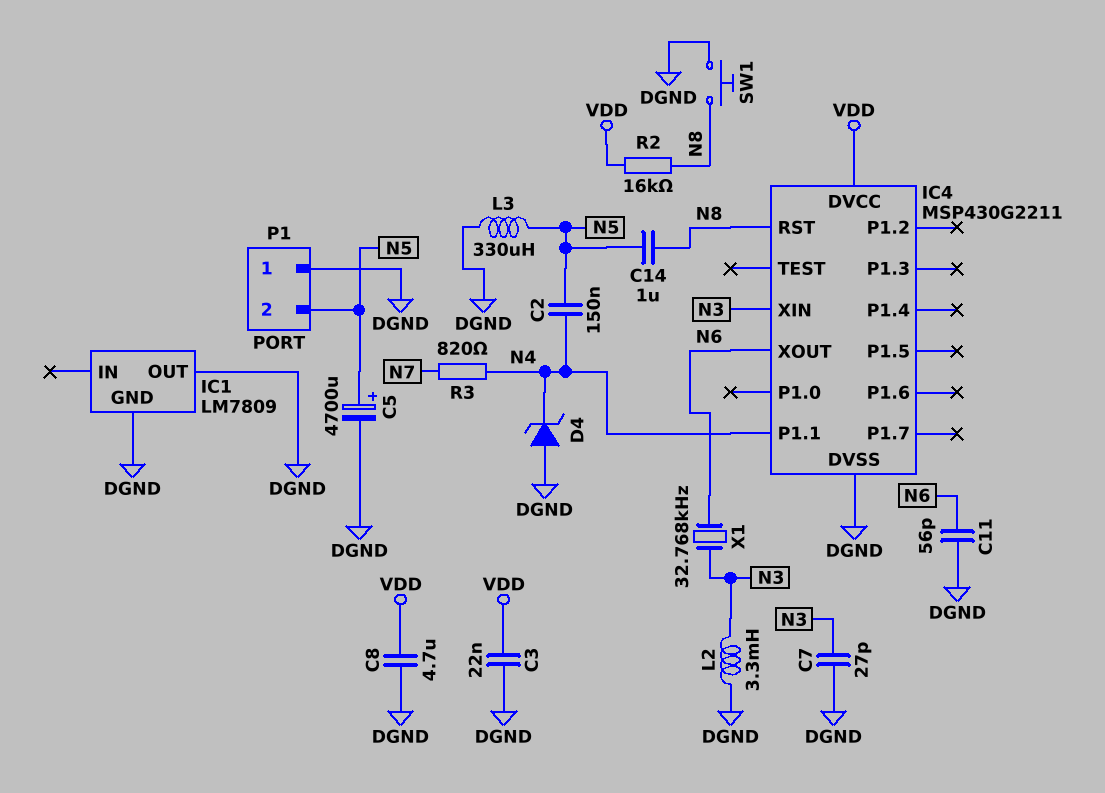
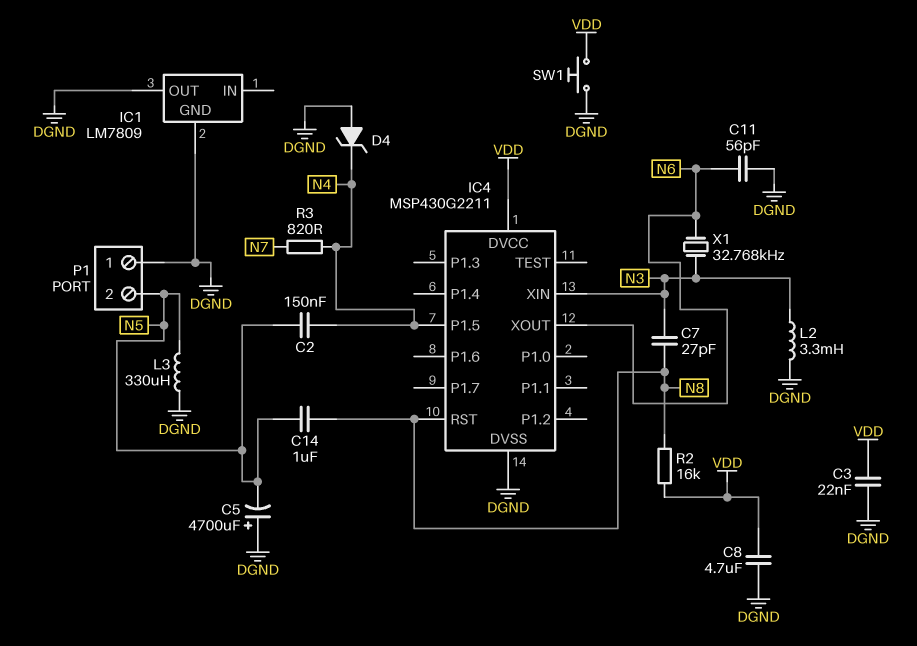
C5: 4700uF (plus N5, minus DGND) -> 4700uF (plus DGND, minus N5)
C7: 27pF (DGND, N3) -> 27pF (N3, N8)
IC4 pin P1.1: N4 -> none
IC4 pin P1.5: none -> N4
SW1: button (DGND, N8) -> button (DGND, VDD)

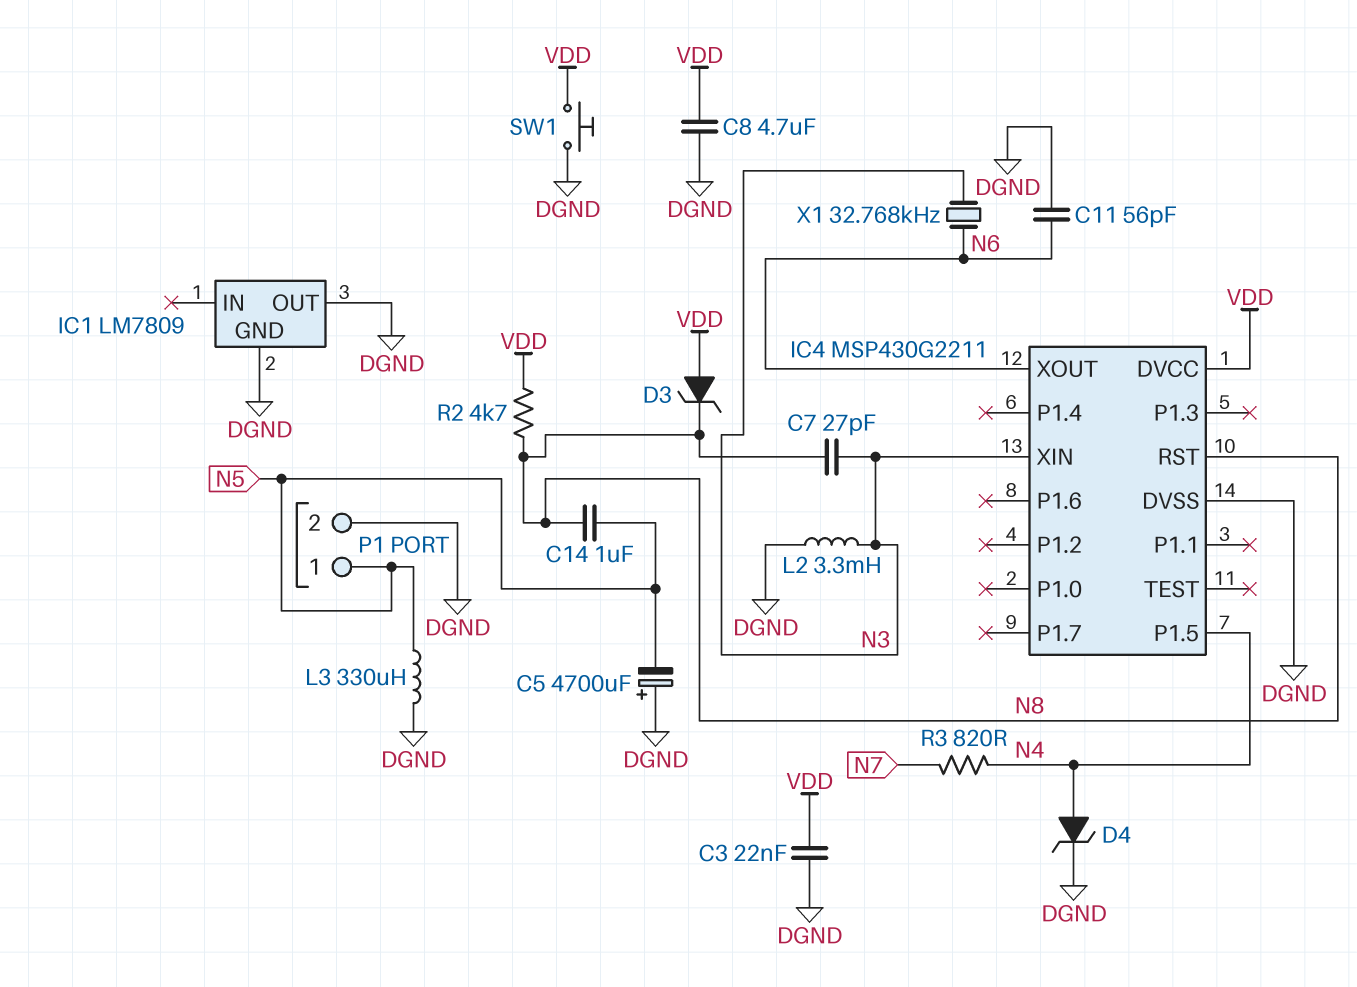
C2: 150nF (N4, N5) -> none
D3: none -> zener (A VDD, K N8)
D4: zener (A DGND, K N4) -> zener (A N4, K DGND)
P1 pin 1: DGND -> N5
P1 pin 2: N5 -> DGND
R2: 16k (N8, VDD) -> 4.7k (N8, VDD)

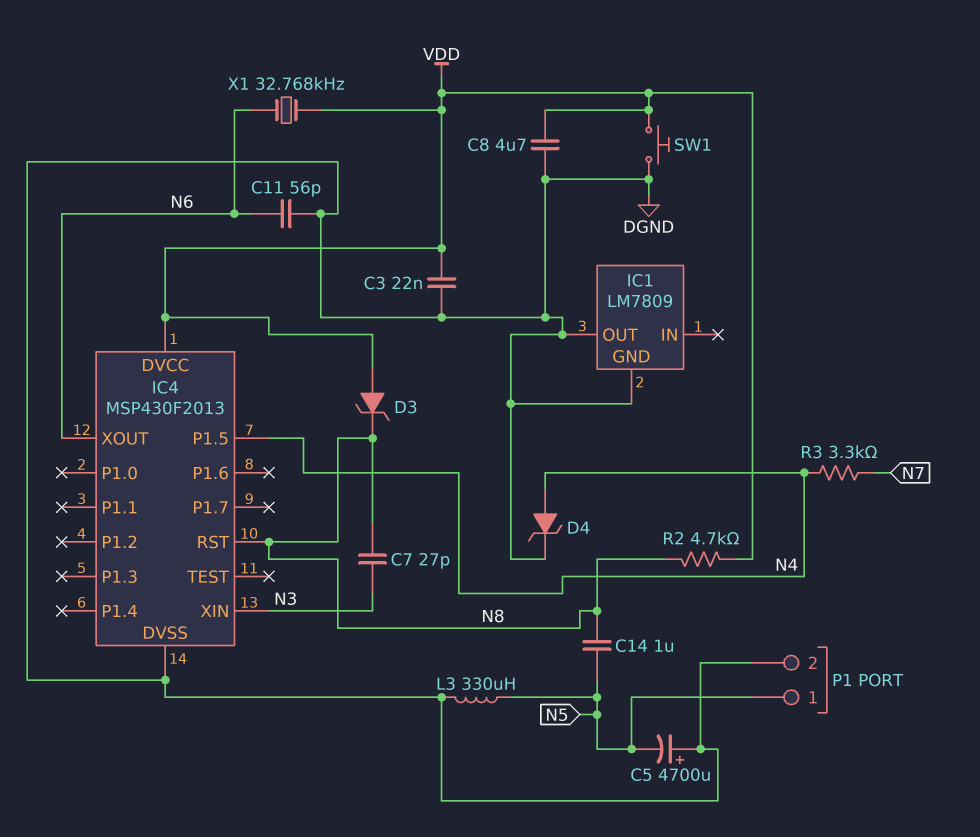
IC4: MSP430G2211 -> MSP430F2013
L2: 3.3mH (DGND, N3) -> none
R3: 820 (N4, N7) -> 3.3k (N4, N7)
X1: 32.768kHz (N3, N6) -> 32.768kHz (N6, VDD)

